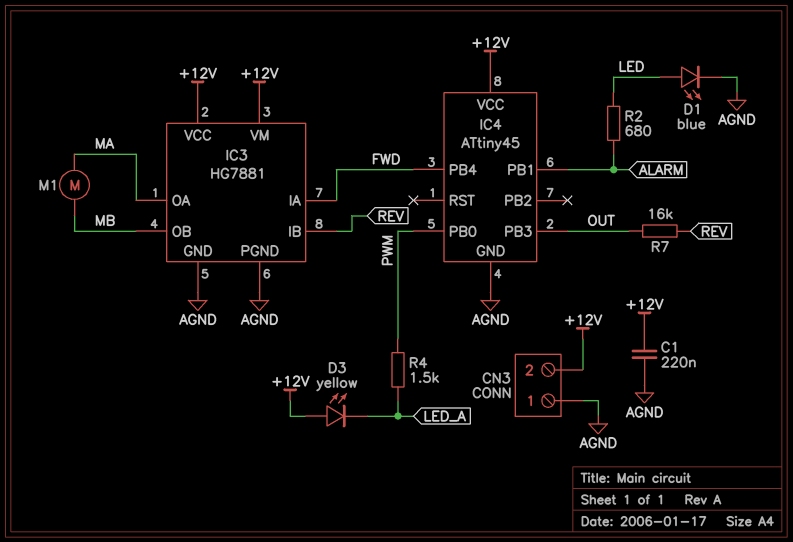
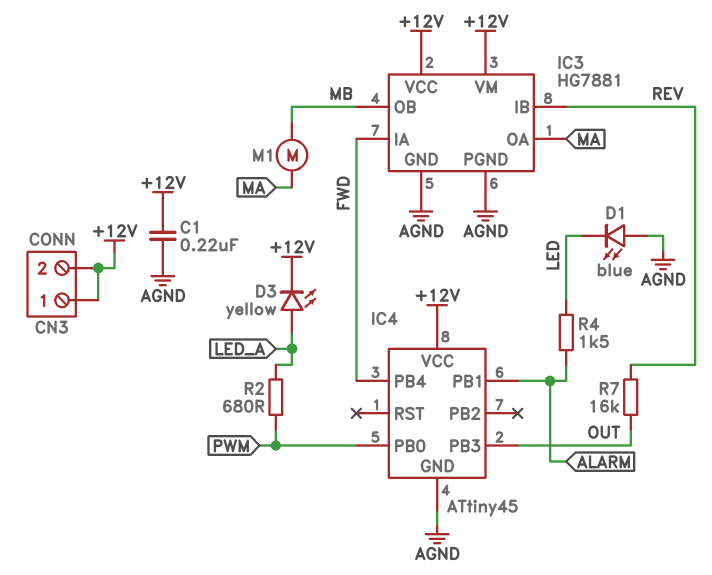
CN3 pin 1: AGND -> +12V
D1: LED blue (A LED, K AGND) -> LED blue (A AGND, K LED)
D3: LED yellow (A +12V, K LED_A) -> LED yellow (A LED_A, K +12V)
R2: 680 (ALARM, LED) -> 680 (LED_A, PWM)
R4: 1.5k (LED_A, PWM) -> 1.5k (ALARM, LED)

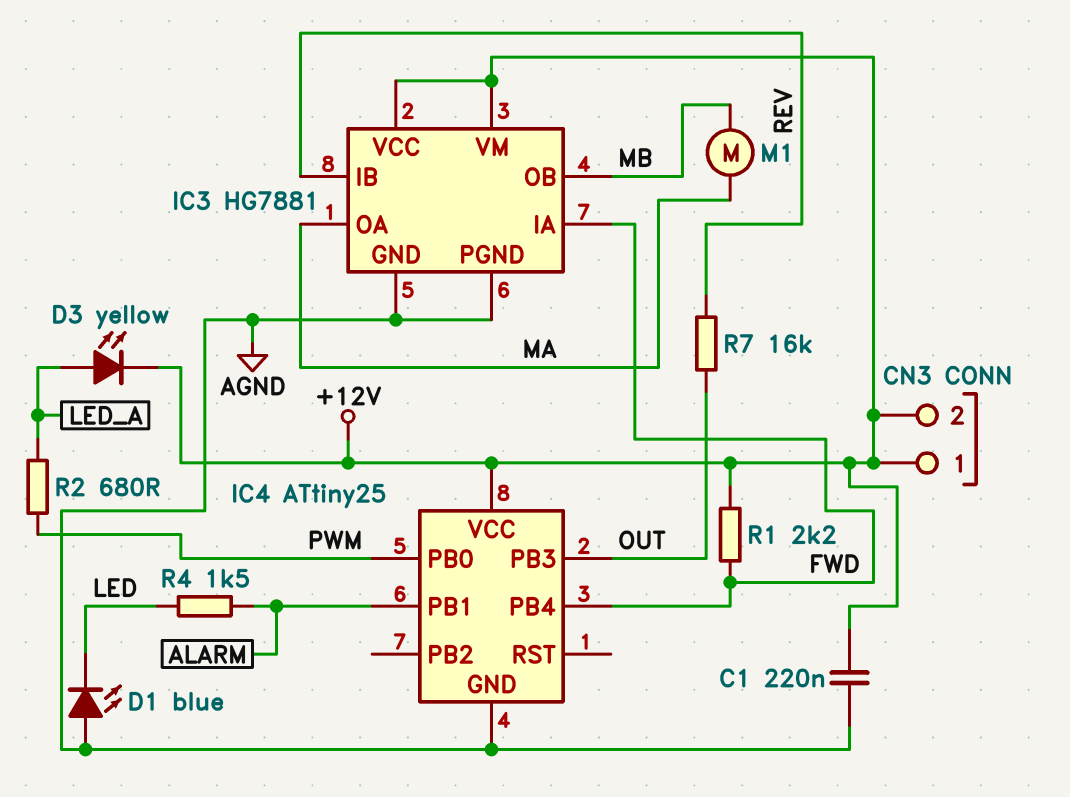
IC4: ATtiny45 -> ATtiny25
R1: none -> 2.2k (+12V, FWD)

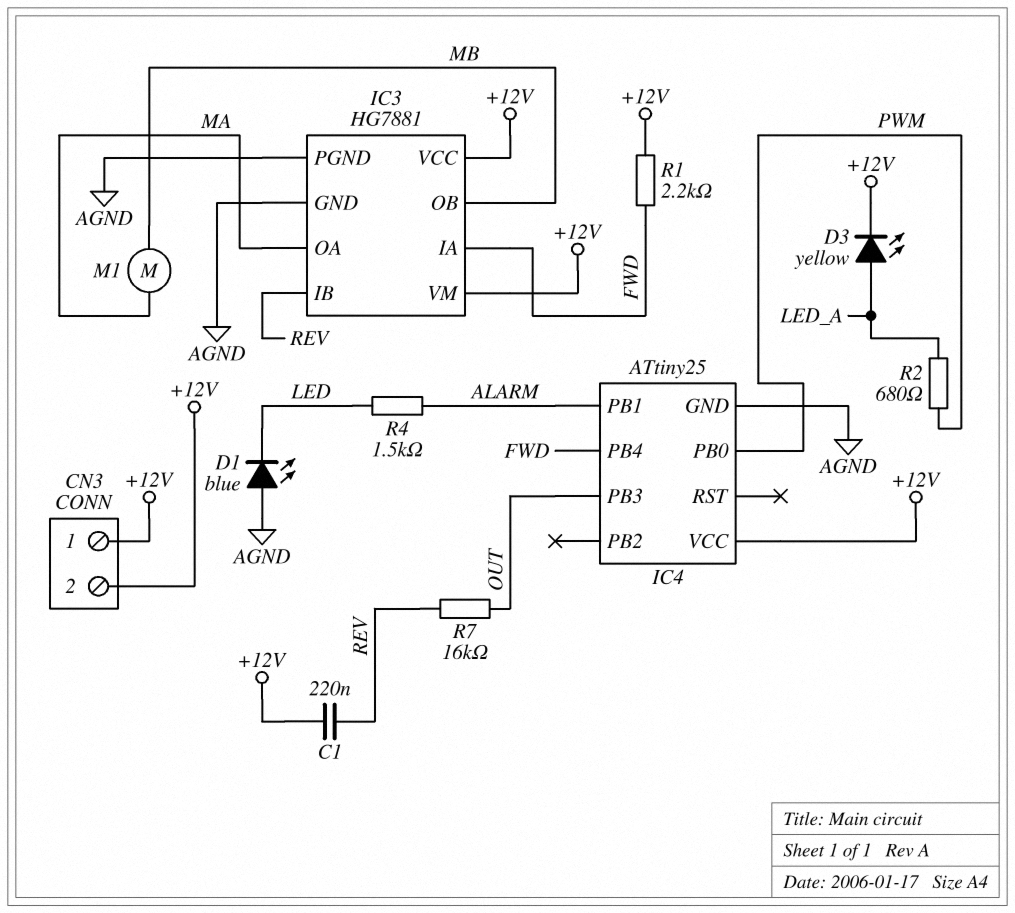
C1: 220nF (+12V, AGND) -> 220nF (+12V, REV)

